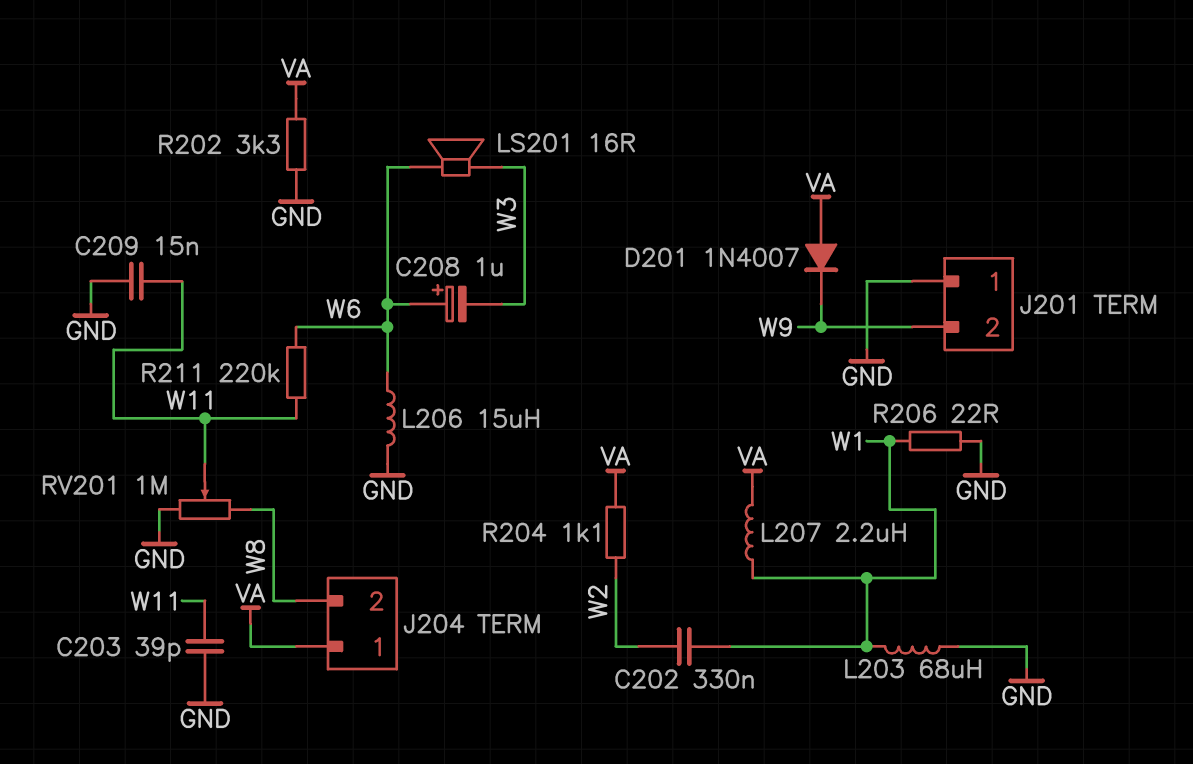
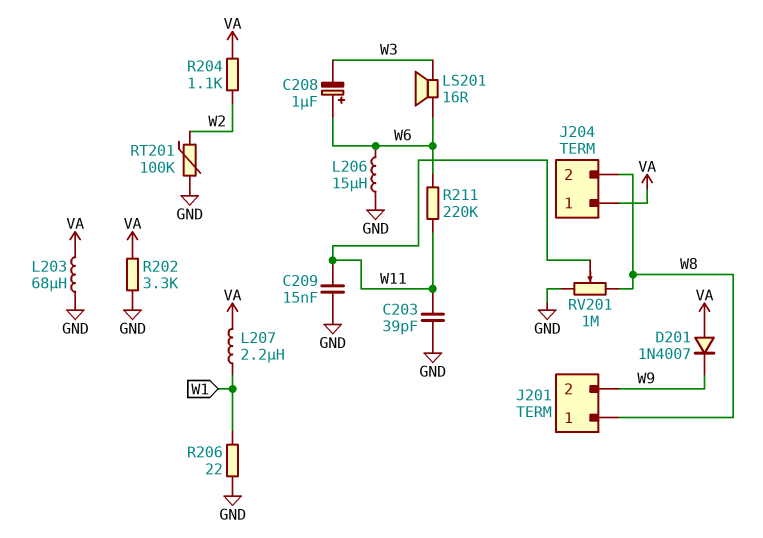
C202: 330nF (W1, W2) -> none
J201 pin 1: GND -> W8
L203: 68uH (GND, W1) -> 68uH (GND, VA)
RT201: none -> 100k (GND, W2)

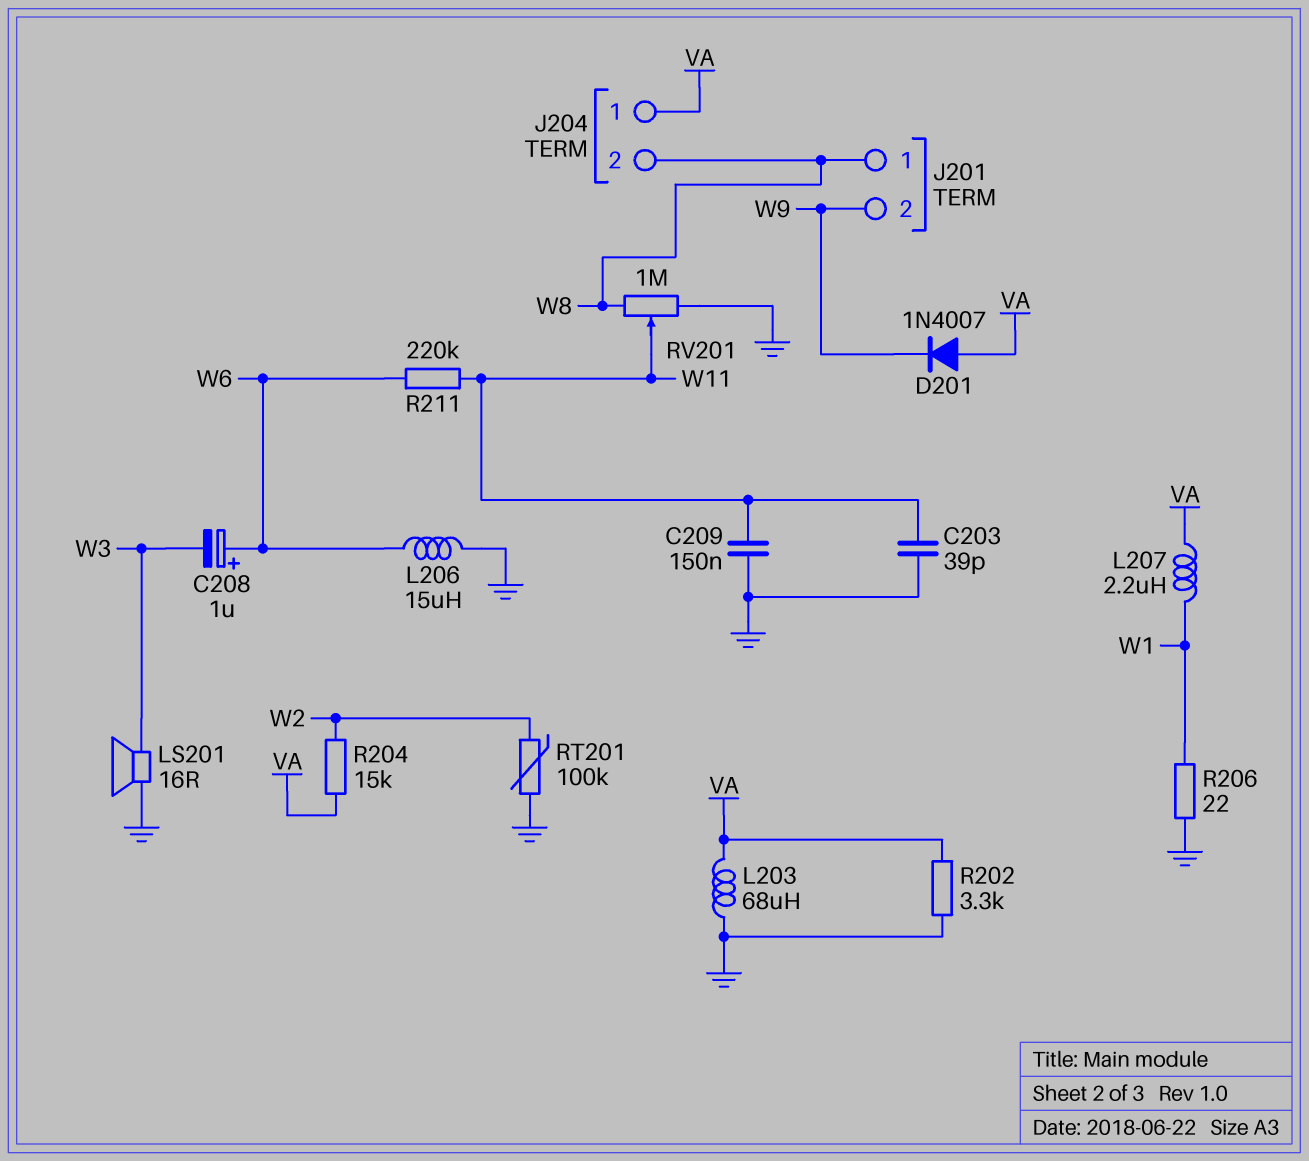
C209: 15nF (GND, W11) -> 150nF (GND, W11)
LS201: speaker 16R (W3, W6) -> speaker 16R (GND, W3)
R204: 1.1k (VA, W2) -> 15k (VA, W2)

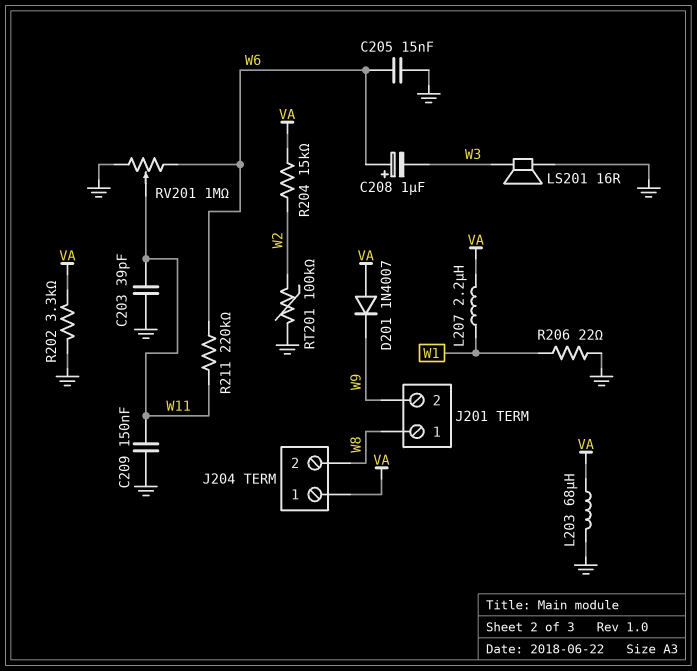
C205: none -> 15nF (GND, W6)
L206: 15uH (GND, W6) -> none
RV201: 1M (GND, W8, wiper W11) -> 1M (GND, W6, wiper W11)

